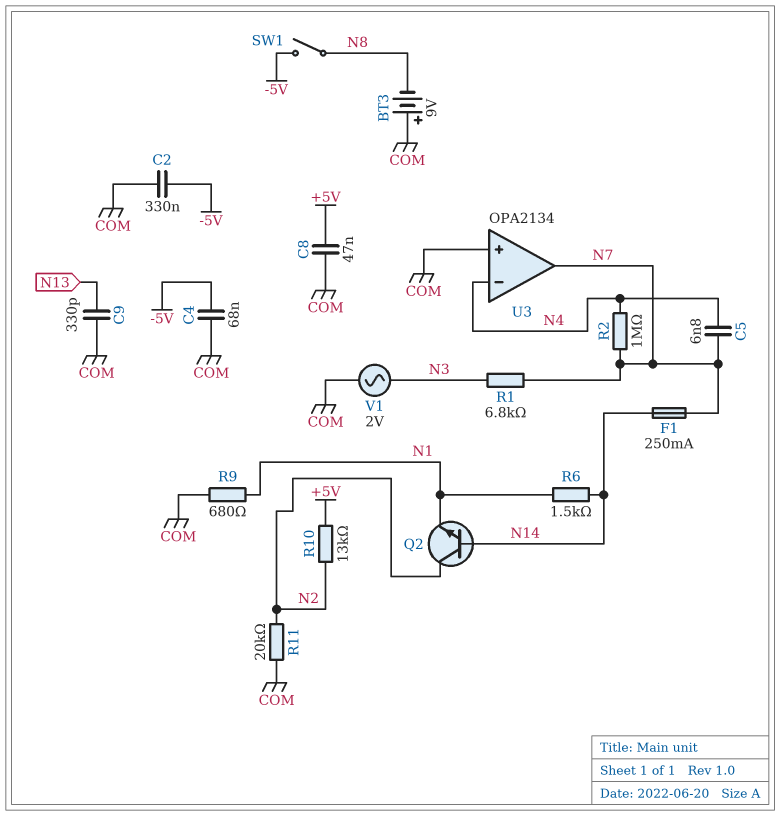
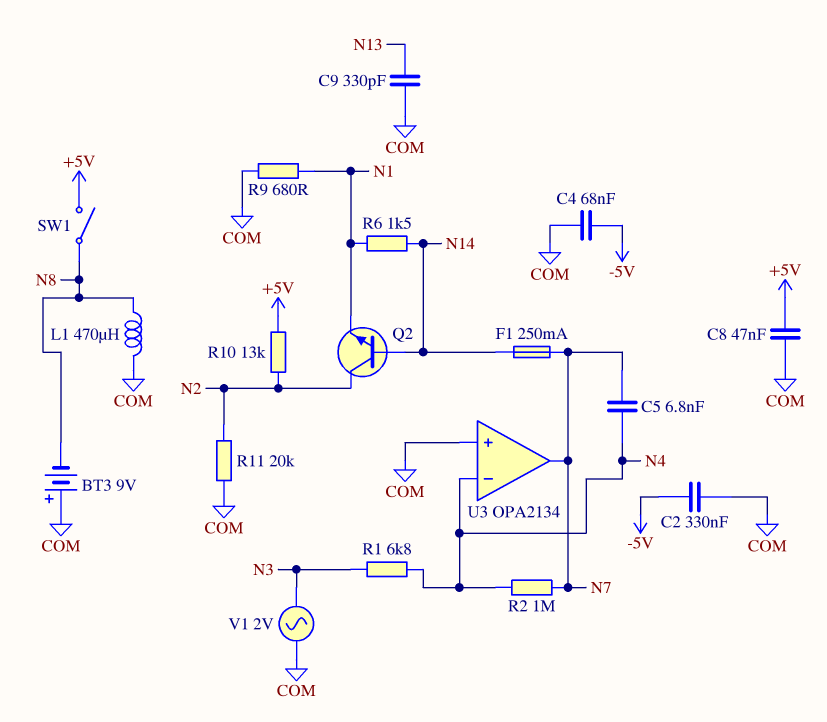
L1: none -> 470uH (COM, N8)
R1: 6.8k (N3, N7) -> 6.8k (N3, N4)
SW1: switch (-5V, N8) -> switch (+5V, N8)

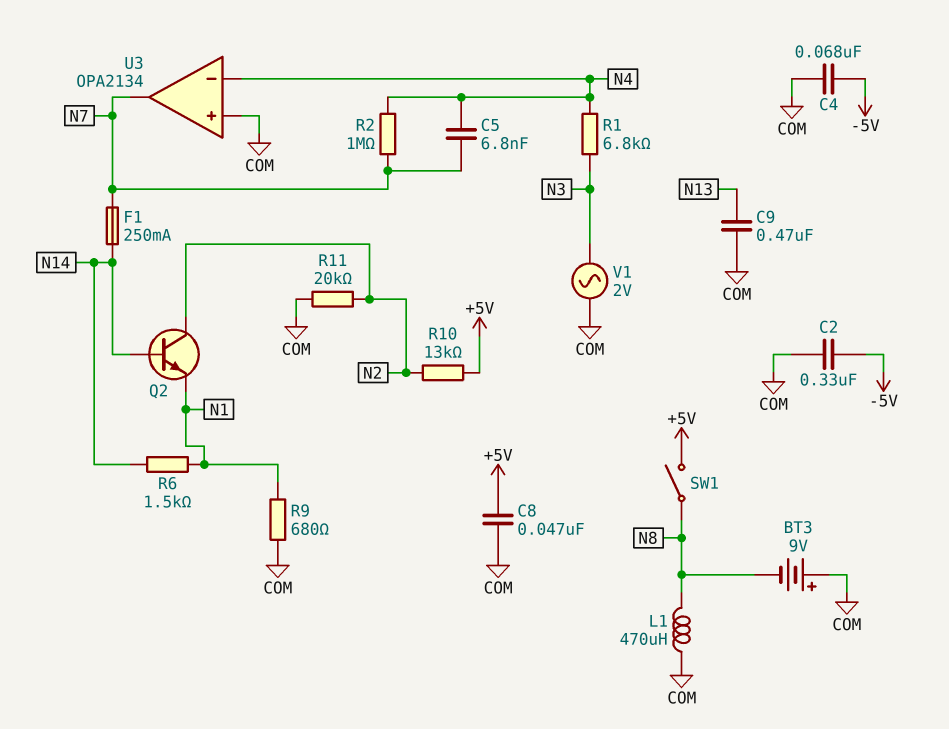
C9: 330pF (COM, N13) -> 470nF (COM, N13)

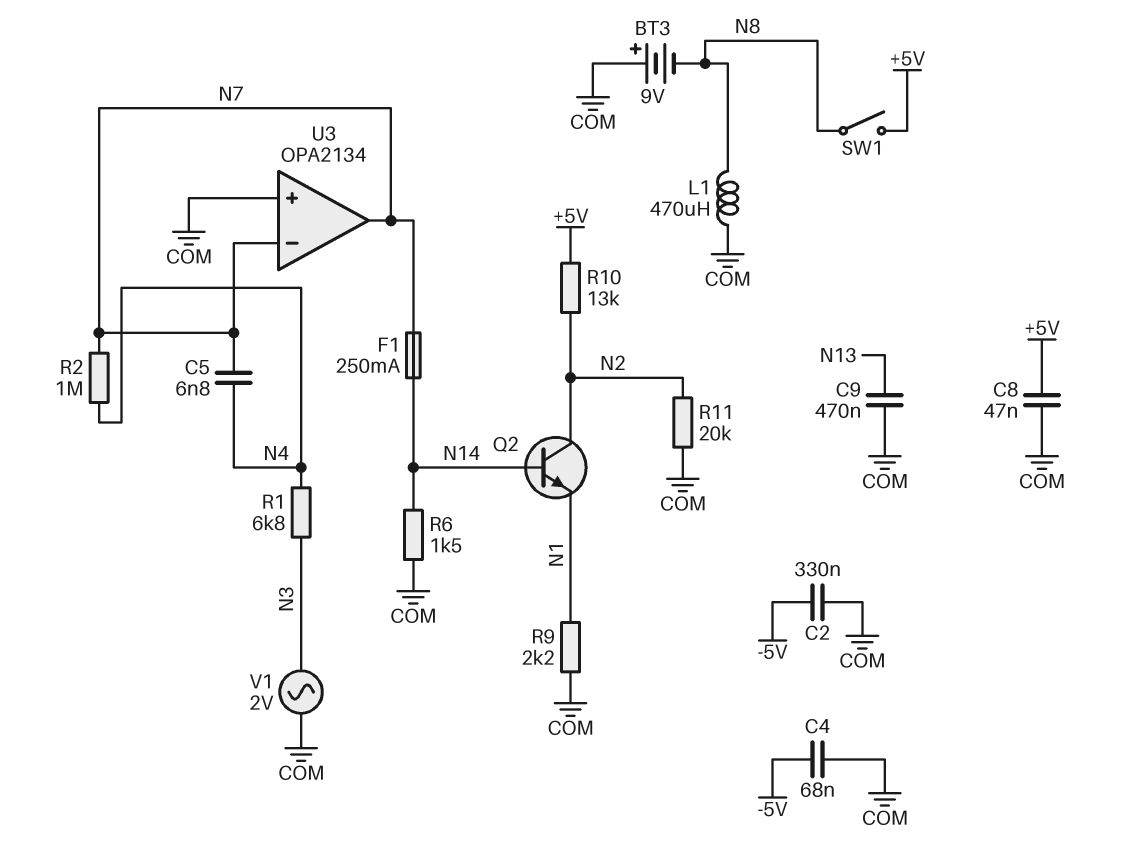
R6: 1.5k (N1, N14) -> 1.5k (COM, N14)
R9: 680 (COM, N1) -> 2.2k (COM, N1)
U3 pin in-: N4 -> N7

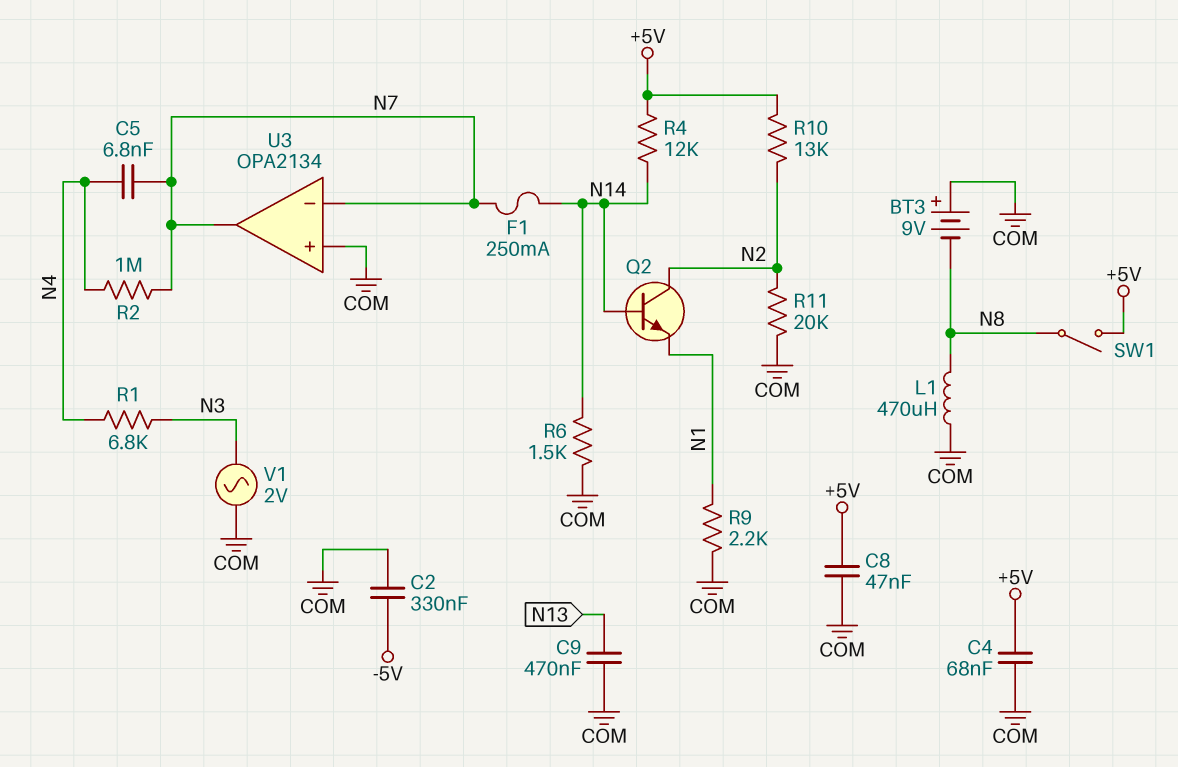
C4: 68nF (-5V, COM) -> 68nF (+5V, COM)
R4: none -> 12k (+5V, N14)

